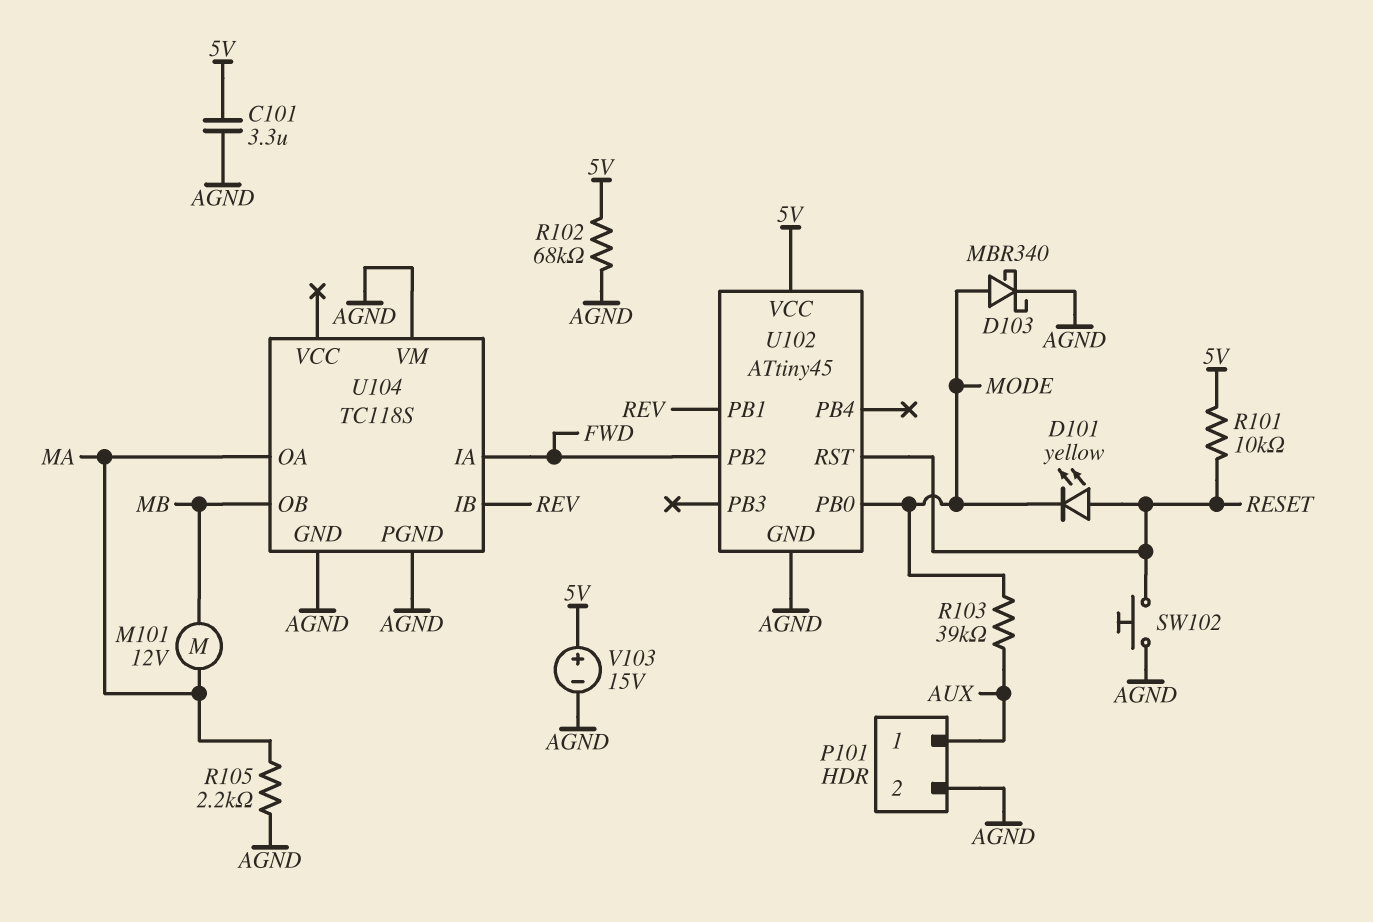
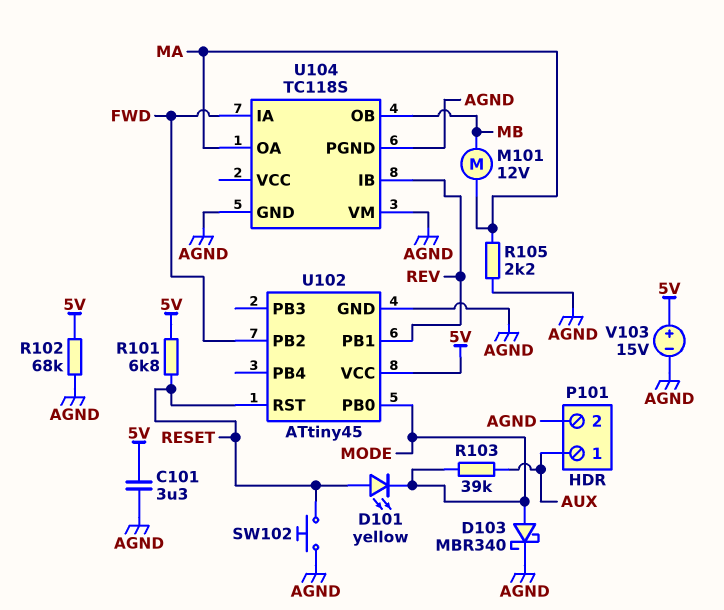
R101: 10k (5V, RESET) -> 6.8k (5V, RESET)

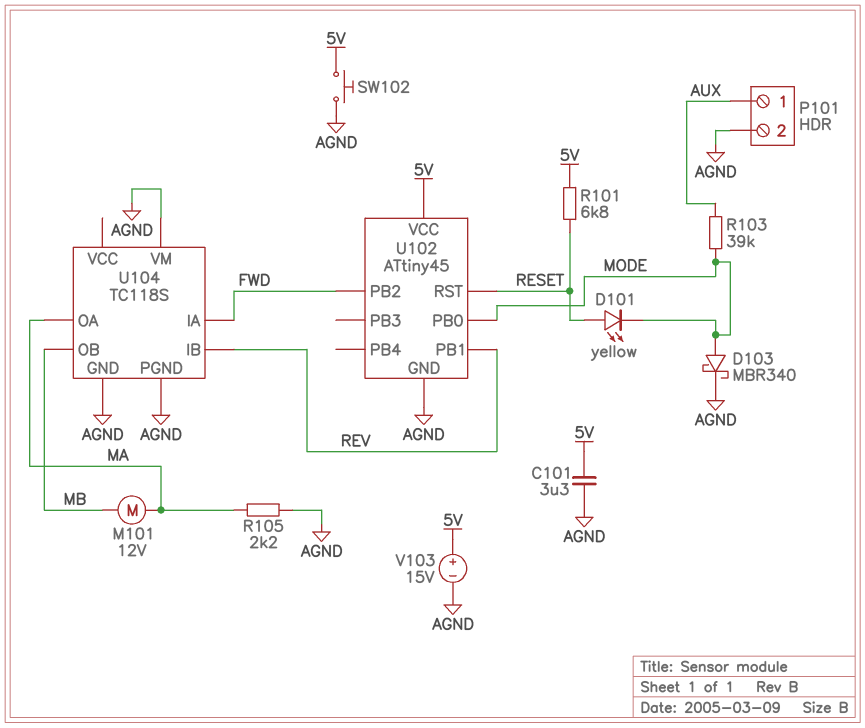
R102: 68k (5V, AGND) -> none
SW102: button (AGND, RESET) -> button (5V, AGND)

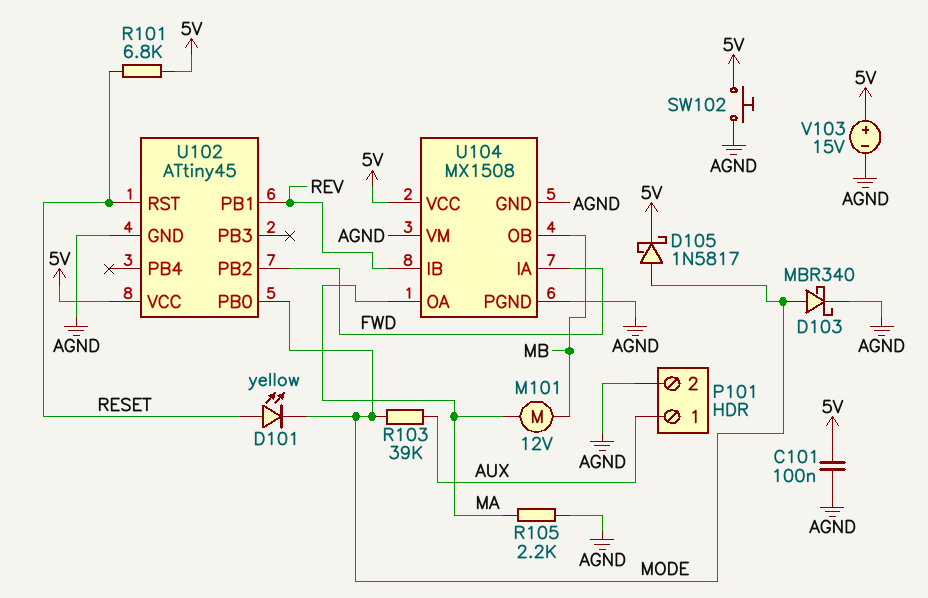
C101: 3.3uF (5V, AGND) -> 100nF (5V, AGND)
D105: none -> schottky 1N5817 (A MODE, K 5V)
U104: TC118S -> MX1508
U104 pin VCC: none -> 5V

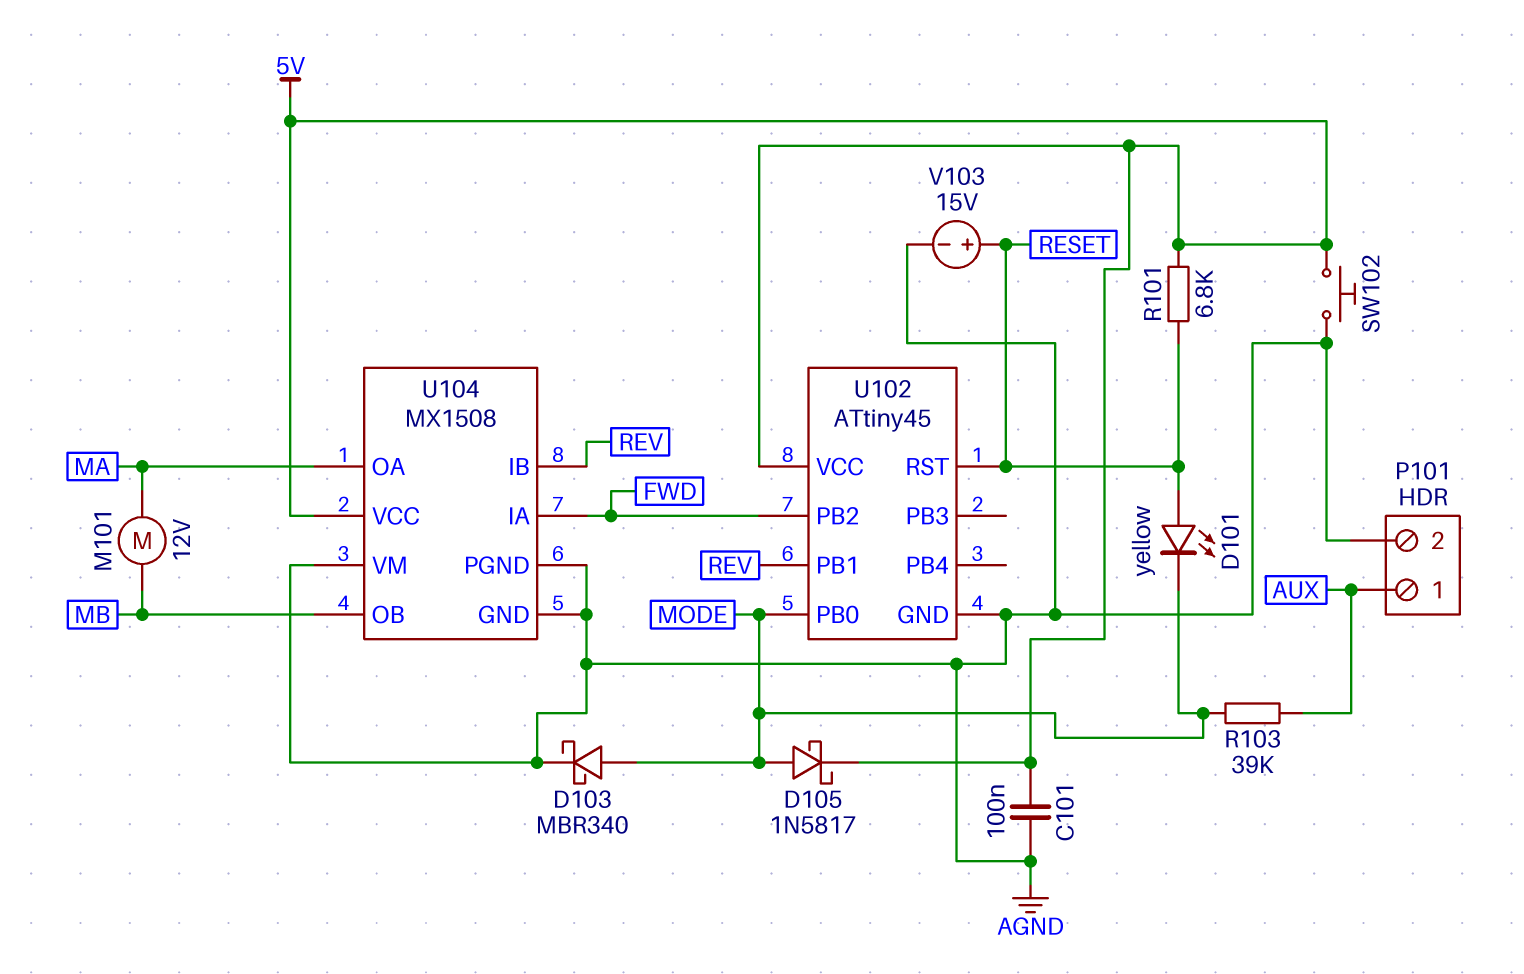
R105: 2.2k (AGND, MA) -> none
V103: 15V (plus 5V, minus AGND) -> 15V (plus RESET, minus AGND)

